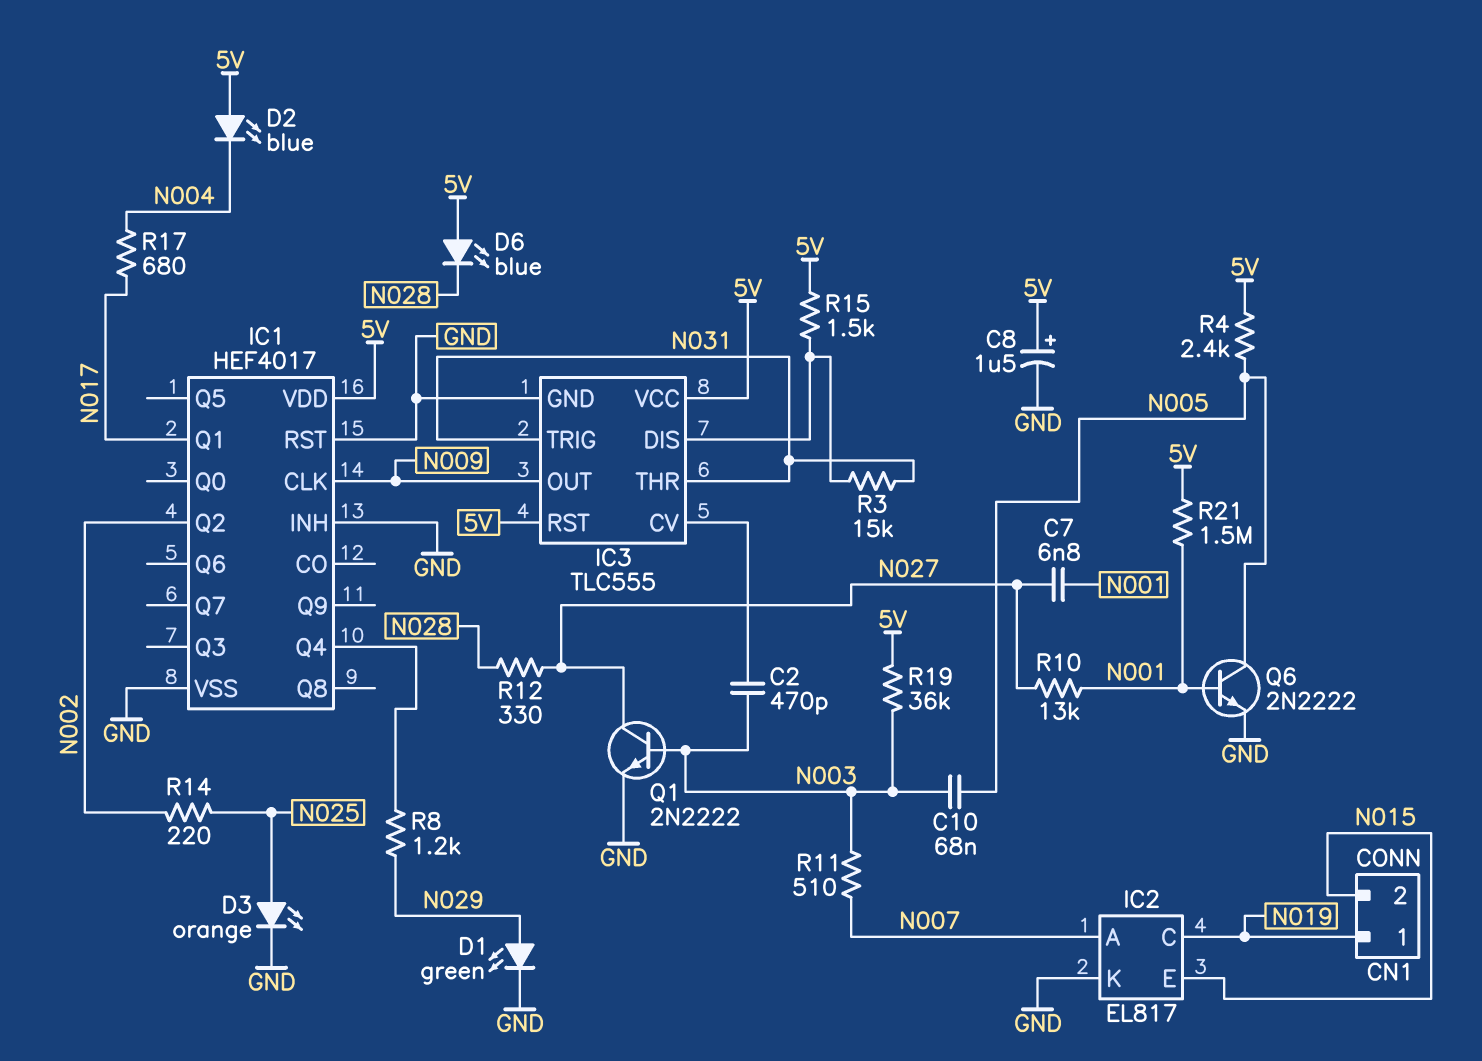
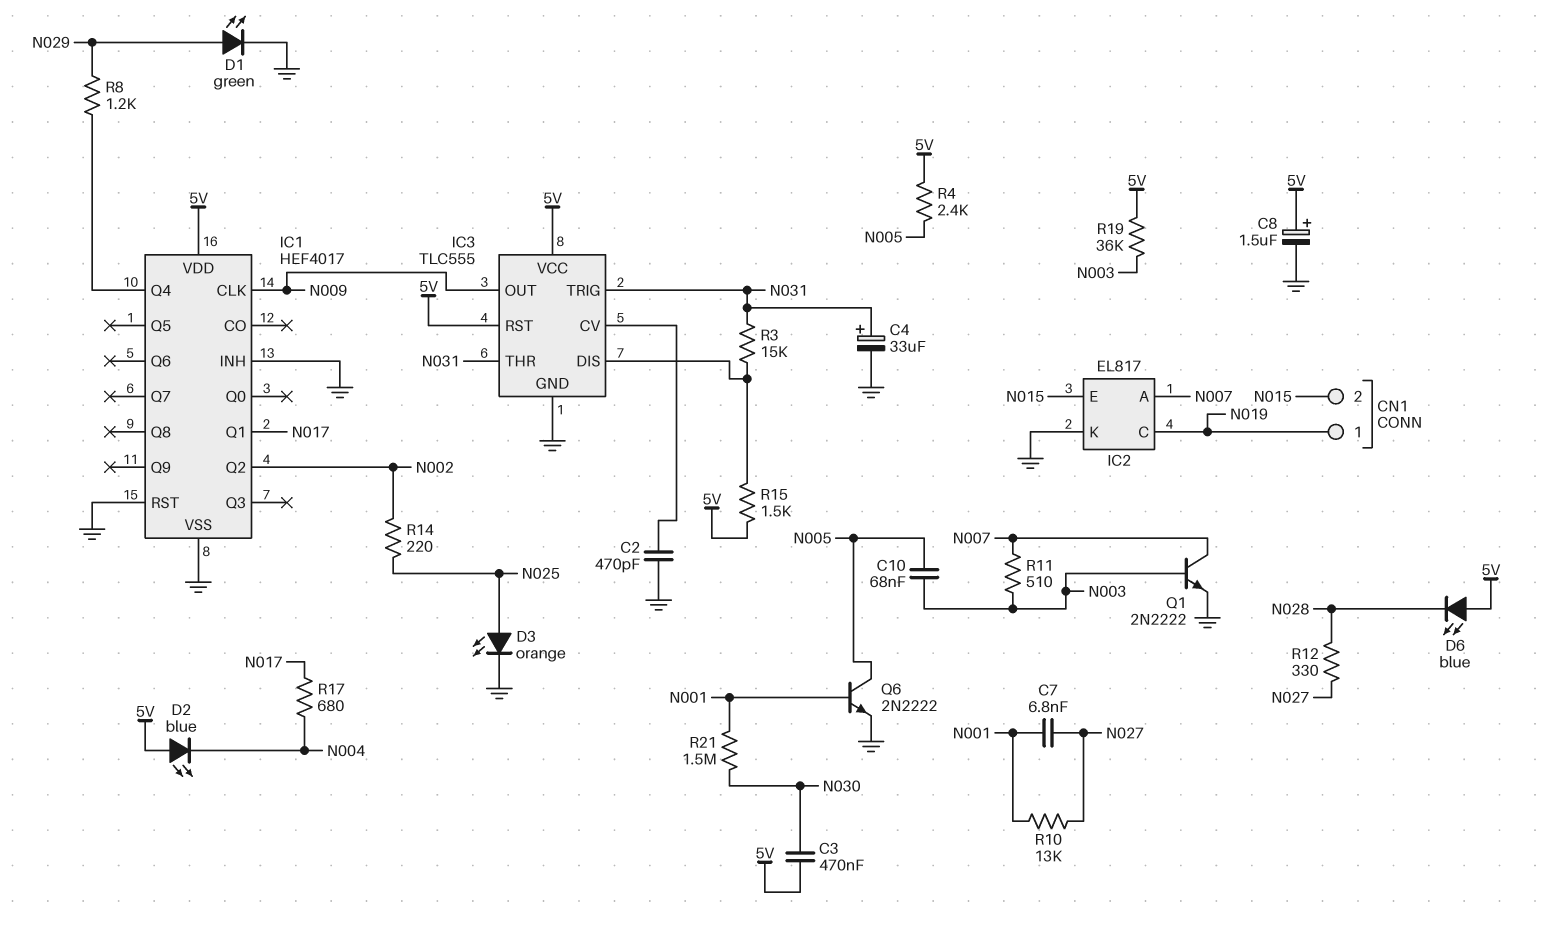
C2: 470pF (IC3/CV, N003) -> 470pF (GND, IC3/CV)
C3: none -> 470nF (5V, N030)
C4: none -> 33uF (plus N031, minus GND)
Q1: NPN 2N2222 (B N003, C N027, E GND) -> NPN 2N2222 (B N003, C N007, E GND)
R21: 1.5M (5V, N001) -> 1.5M (N001, N030)

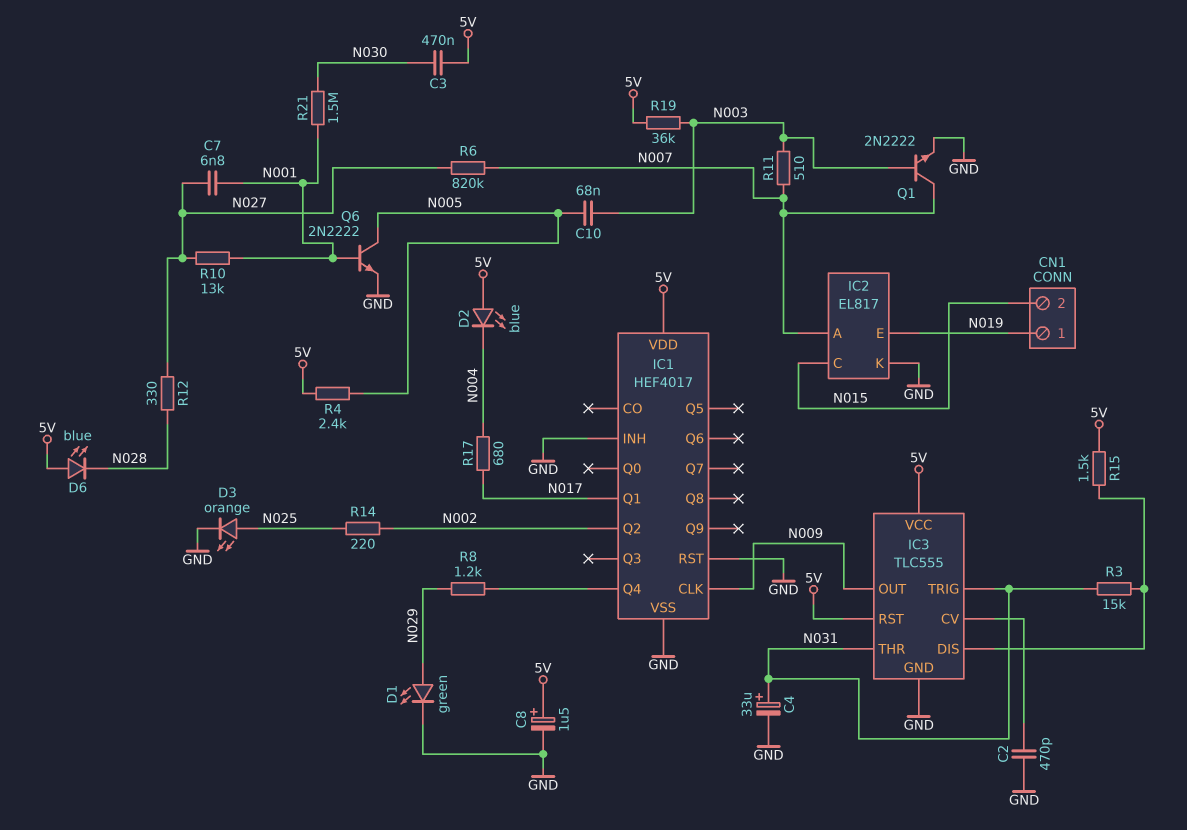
IC2 pin C: N019 -> N015
IC2 pin E: N015 -> N019
R6: none -> 820k (N007, N027)

